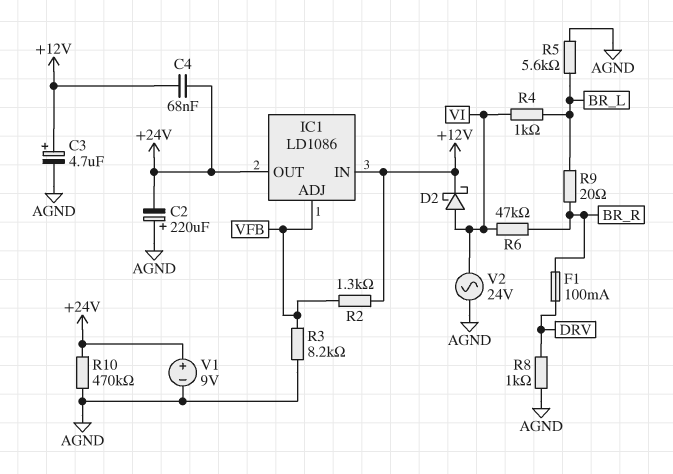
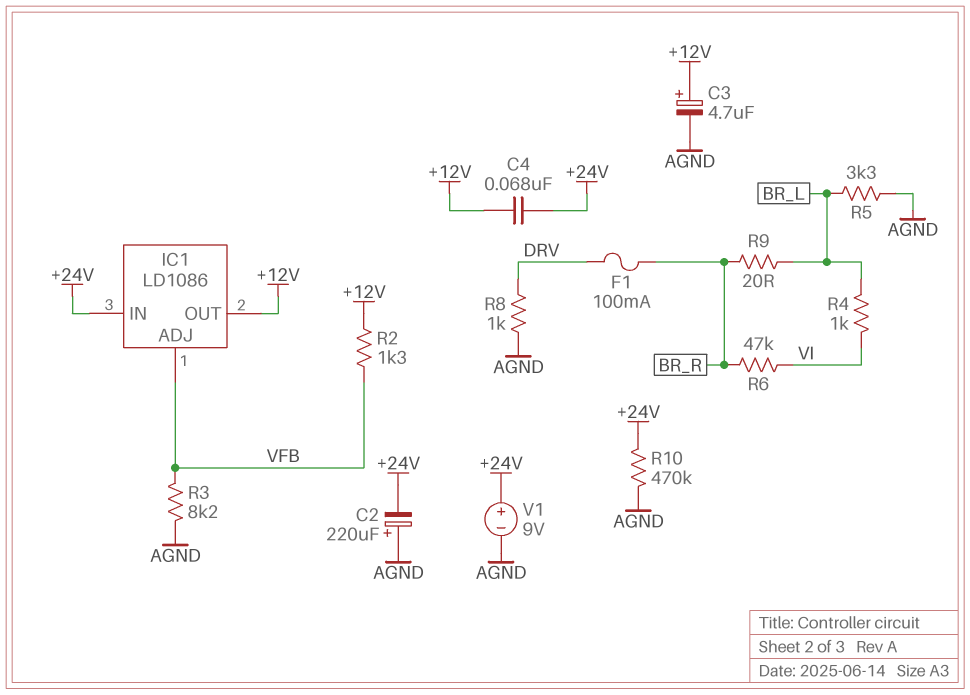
D2: schottky (A VI, K +12V) -> none
IC1 pin IN: +12V -> +24V
IC1 pin OUT: +24V -> +12V
R5: 5.6k (AGND, BR_L) -> 3.3k (AGND, BR_L)
V2: AC 24V (AGND, VI) -> none

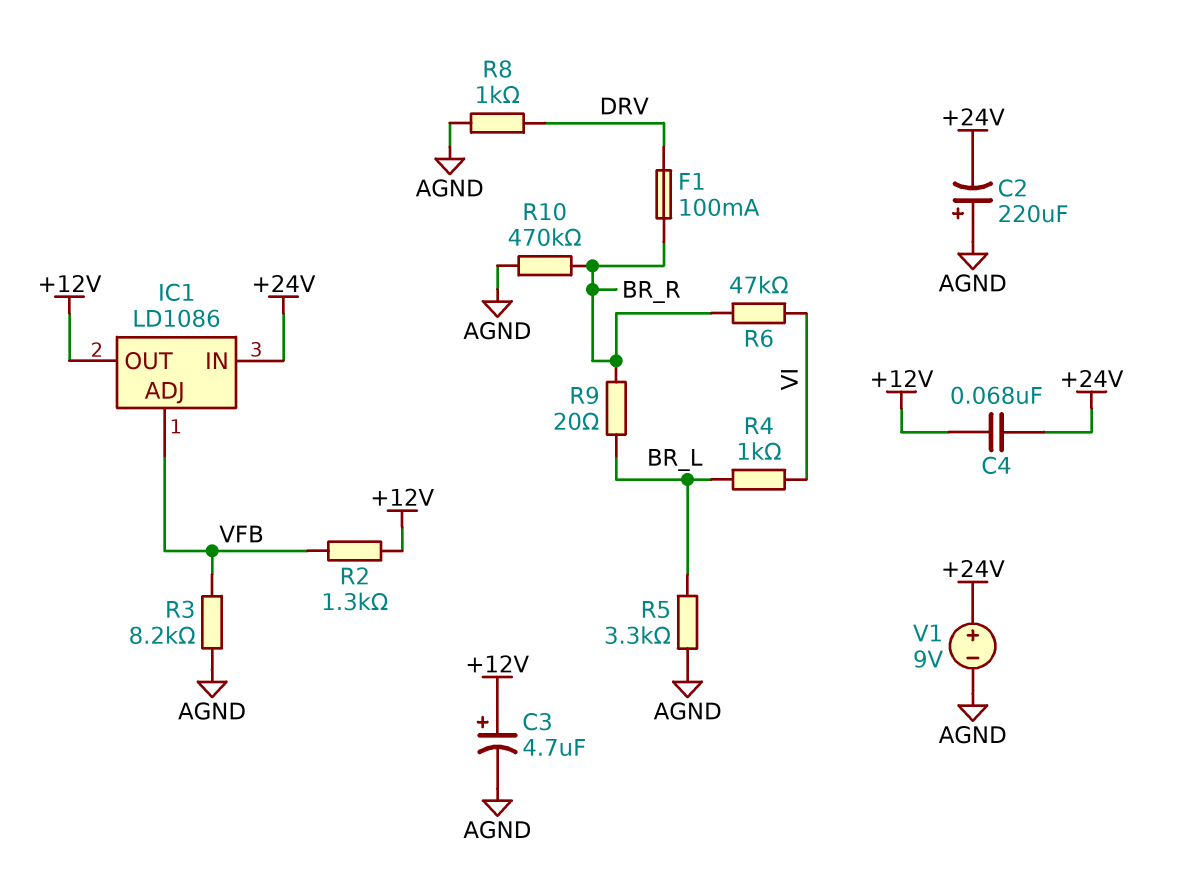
R10: 470k (+24V, AGND) -> 470k (AGND, BR_R)

